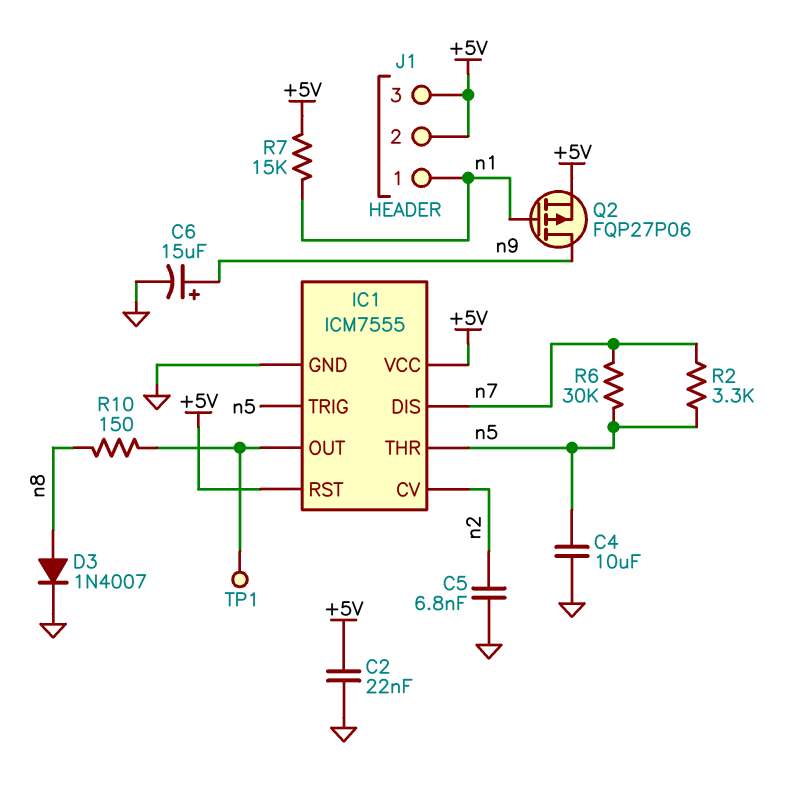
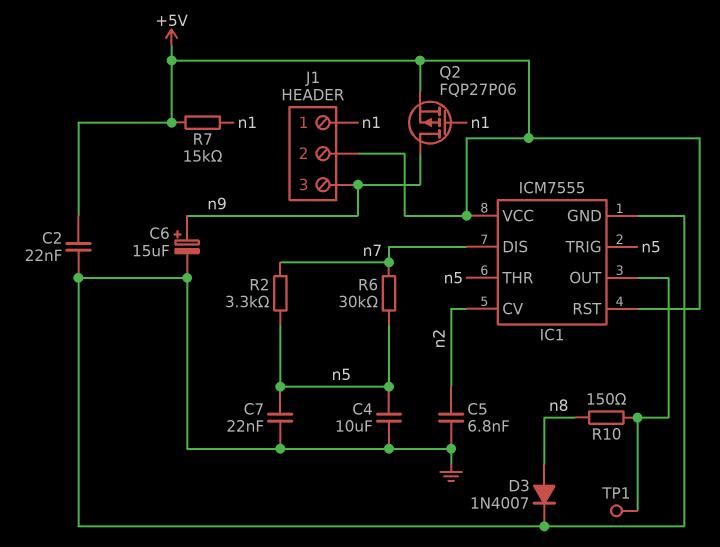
C7: none -> 22nF (GND, n5)
J1 pin 3: +5V -> n9

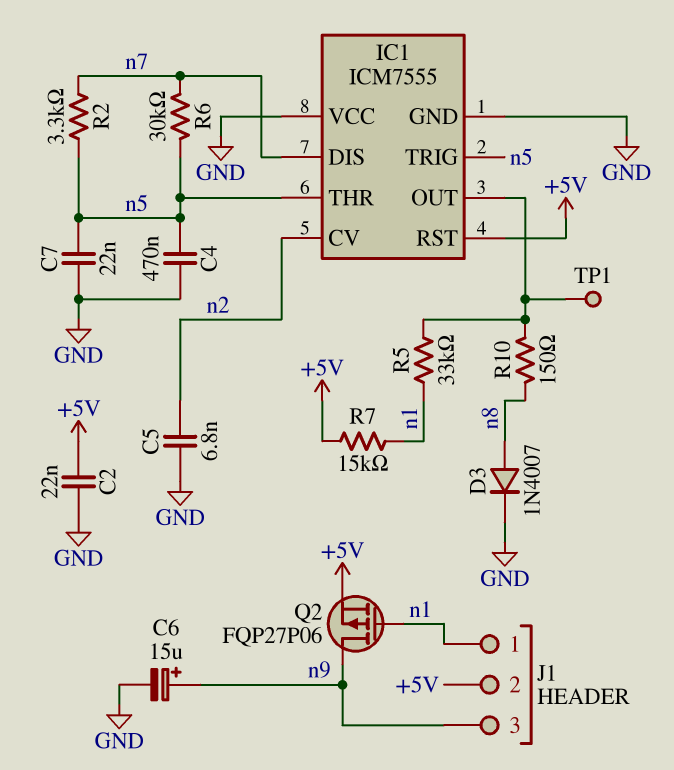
C4: 10uF (GND, n5) -> 470nF (GND, n5)
IC1 pin VCC: +5V -> GND
R5: none -> 33k (IC1/OUT, n1)

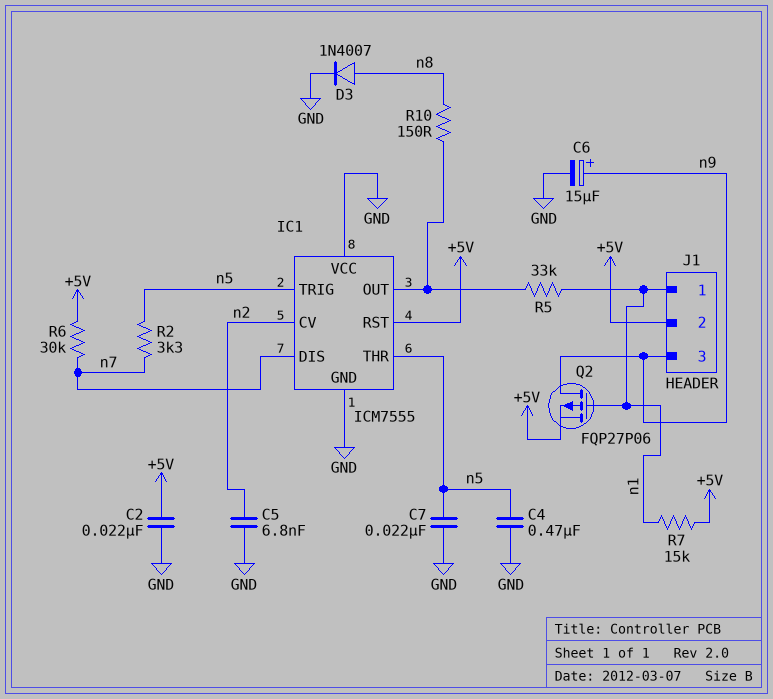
R6: 30k (n5, n7) -> 30k (+5V, n7)
TP1: test point (IC1/OUT) -> none

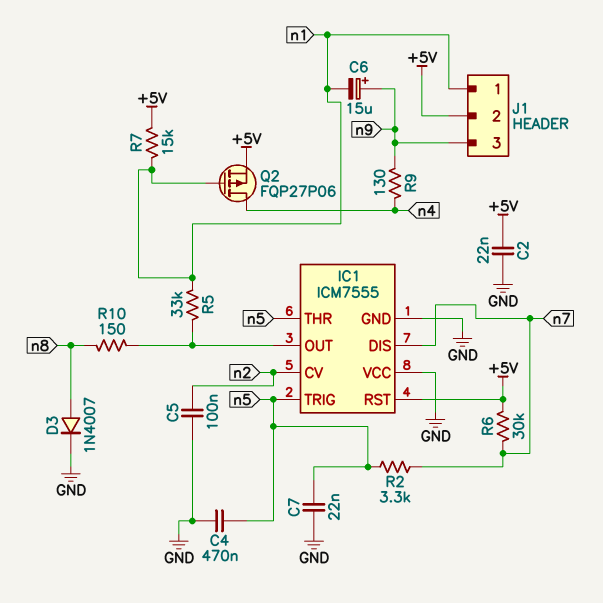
C5: 6.8nF (GND, n2) -> 100nF (GND, n2)
C6: 15uF (plus n9, minus GND) -> 15uF (plus n9, minus n1)
Q2: PMOS FQP27P06 (G n1, D n9, S +5V) -> PMOS FQP27P06 (G n1, D n4, S +5V)
R9: none -> 130 (n4, n9)

